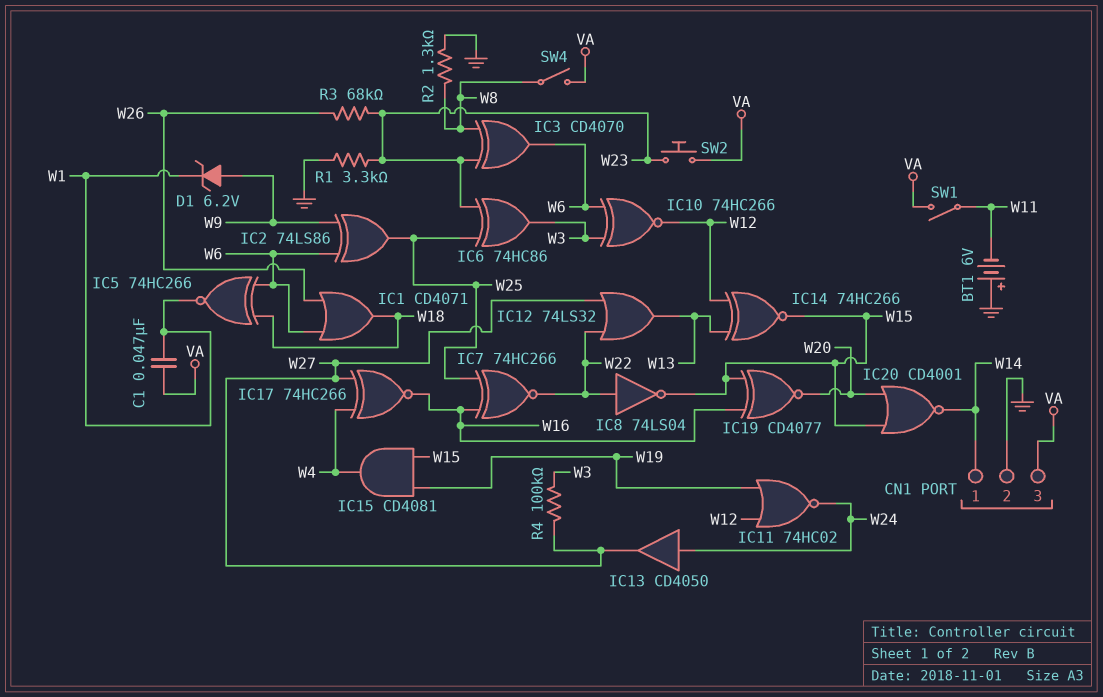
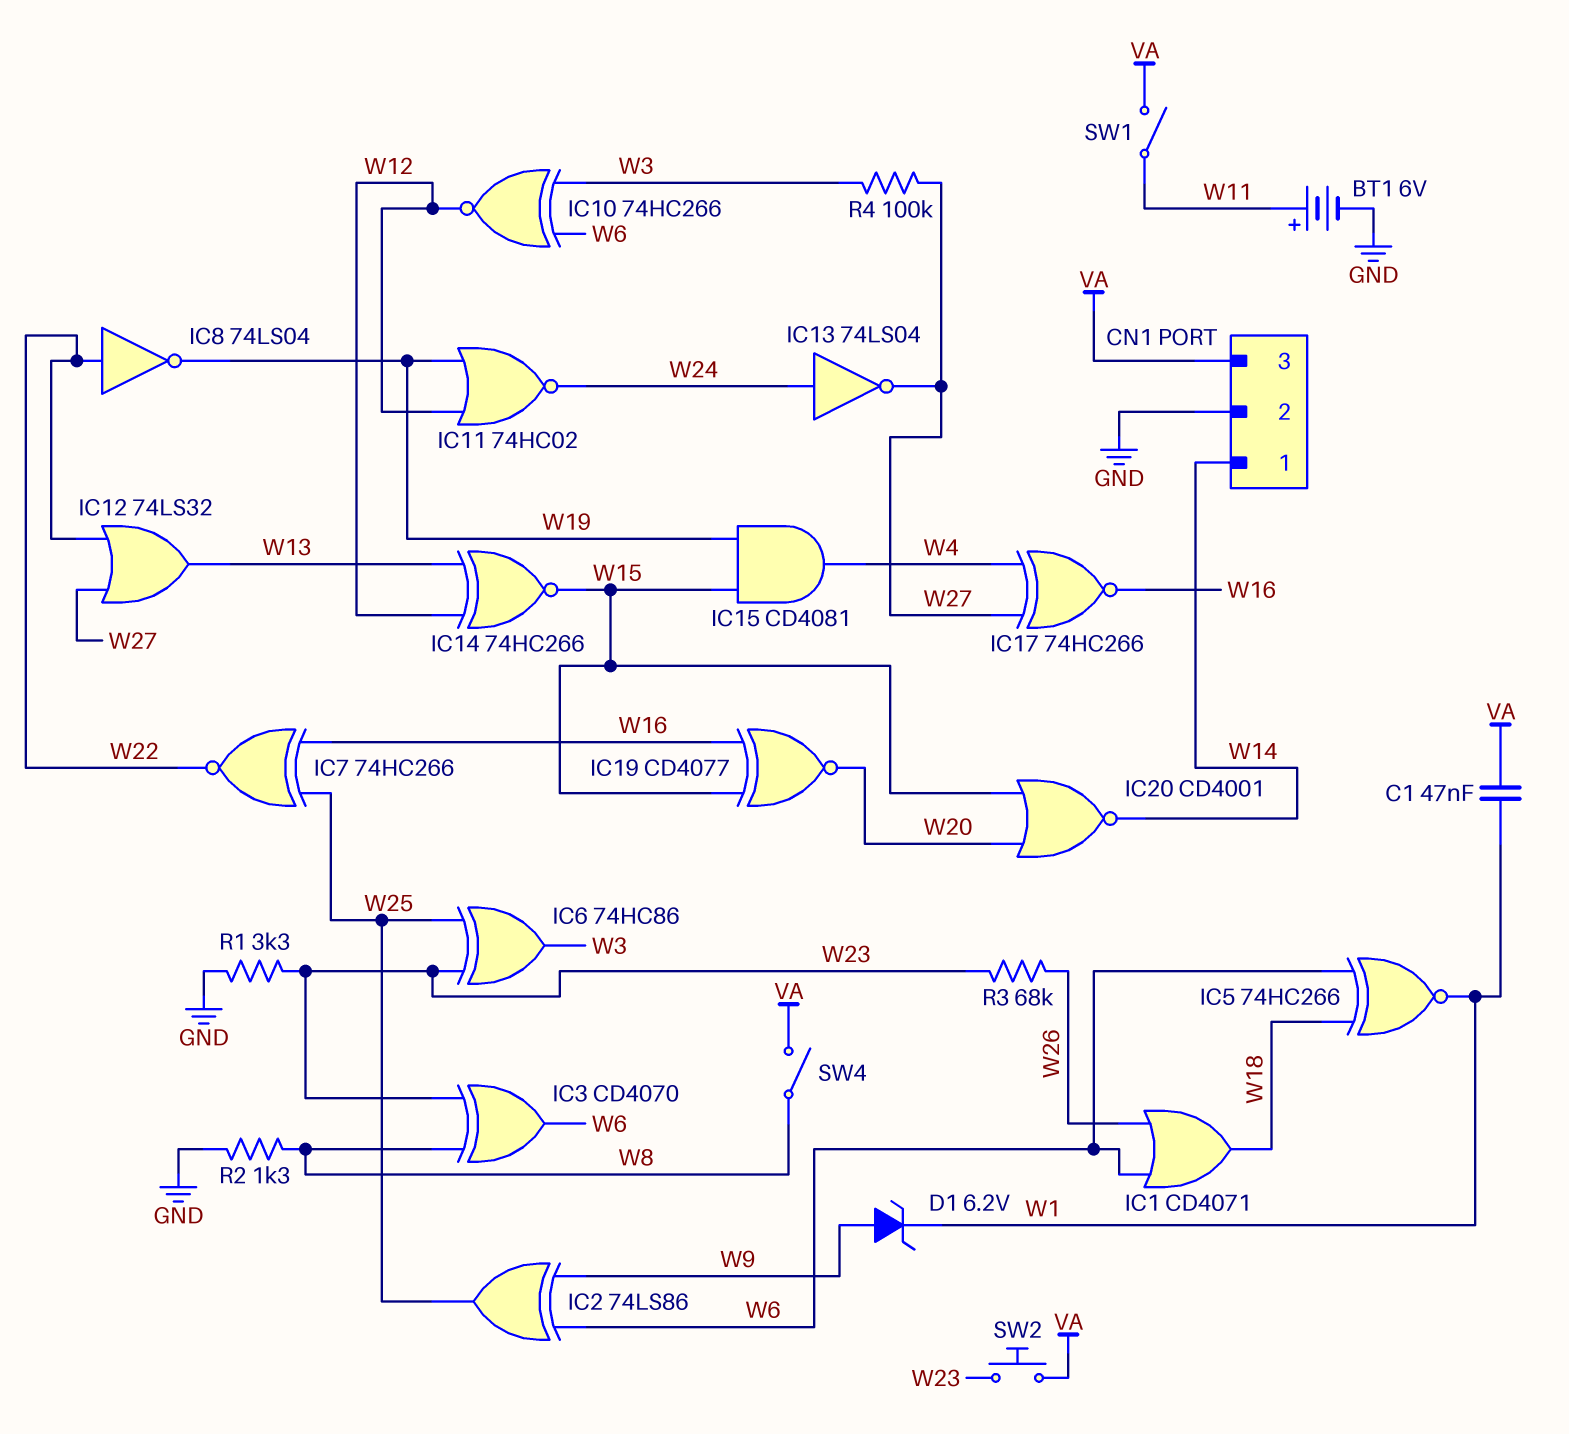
BT1: 6V (plus GND, minus W11) -> 6V (plus W11, minus GND)
IC8: NOT 74LS04 (in W22, out W15) -> NOT 74LS04 (in W22, out W19)
IC13: buffer CD4050 (in W24, out W27) -> NOT 74LS04 (in W24, out W27)

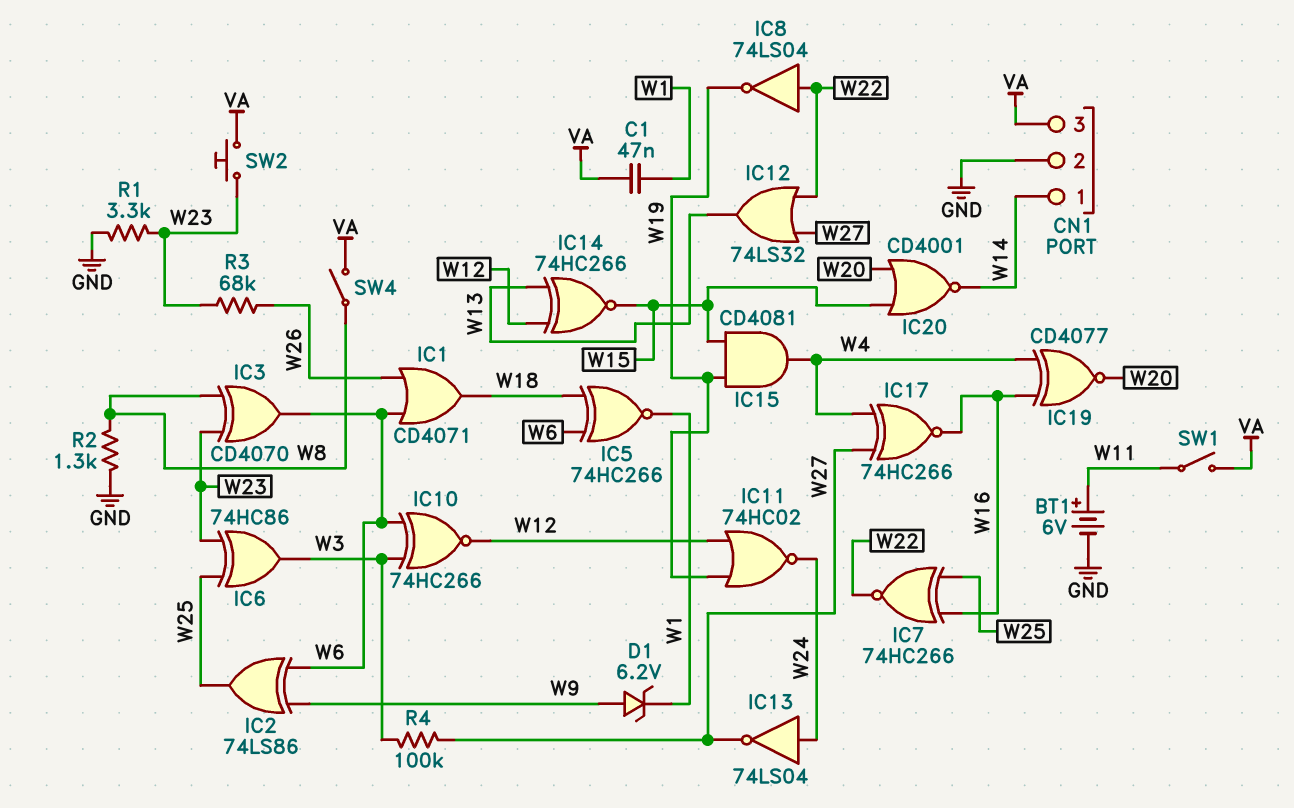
IC19: XNOR CD4077 (in W15, in W16, out W20) -> XNOR CD4077 (in W4, in W16, out W20)

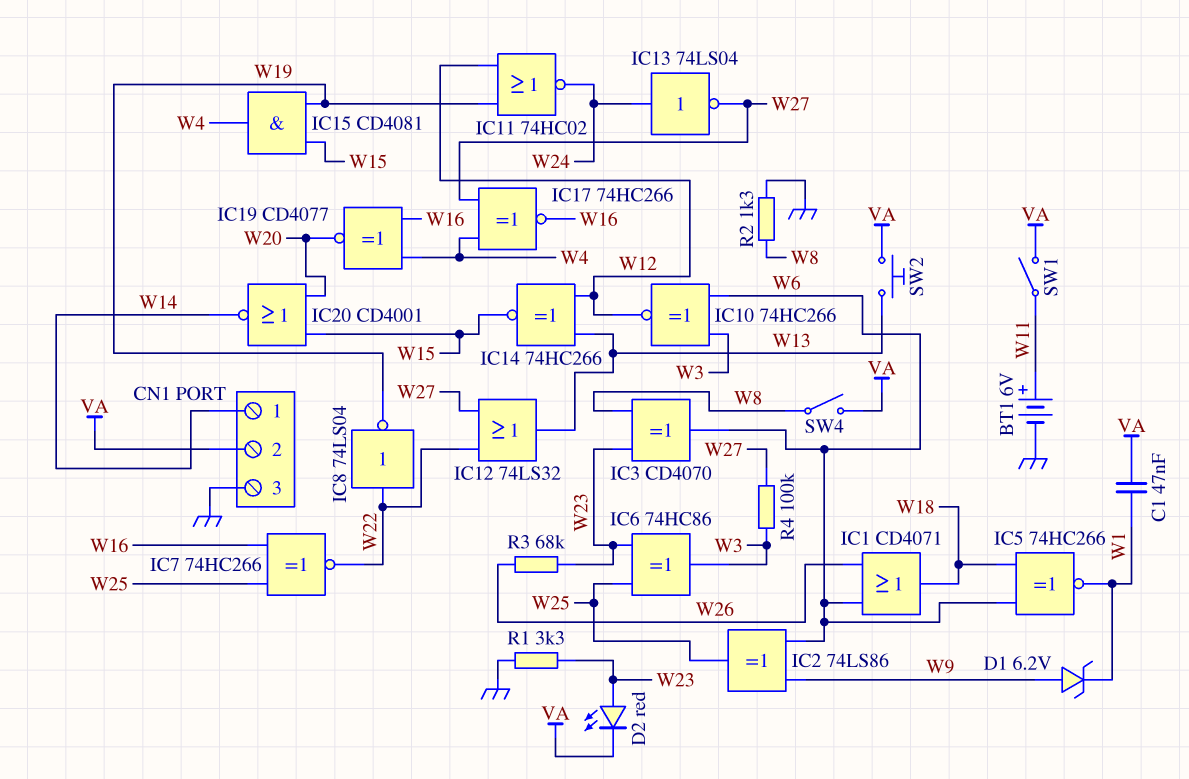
CN1 pin 2: GND -> VA
CN1 pin 3: VA -> GND
D2: none -> LED red (A W23, K VA)
SW2: button (VA, W23) -> button (VA, W13)

